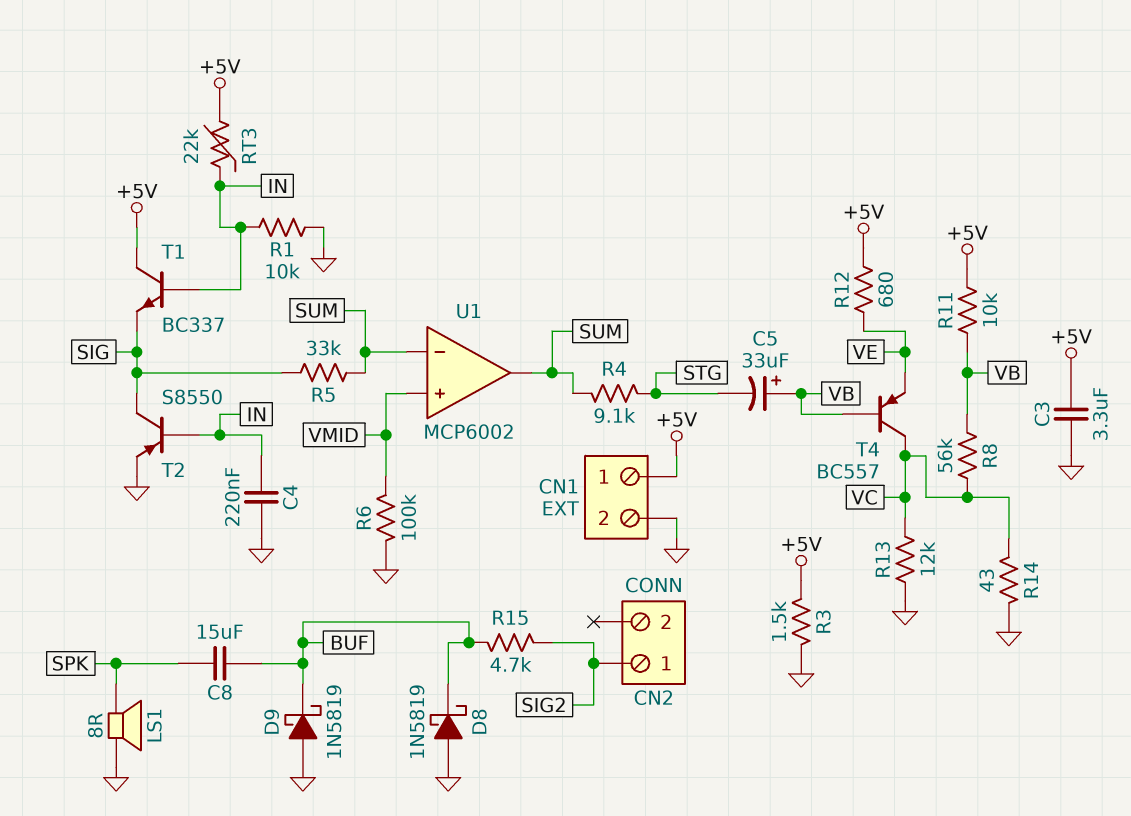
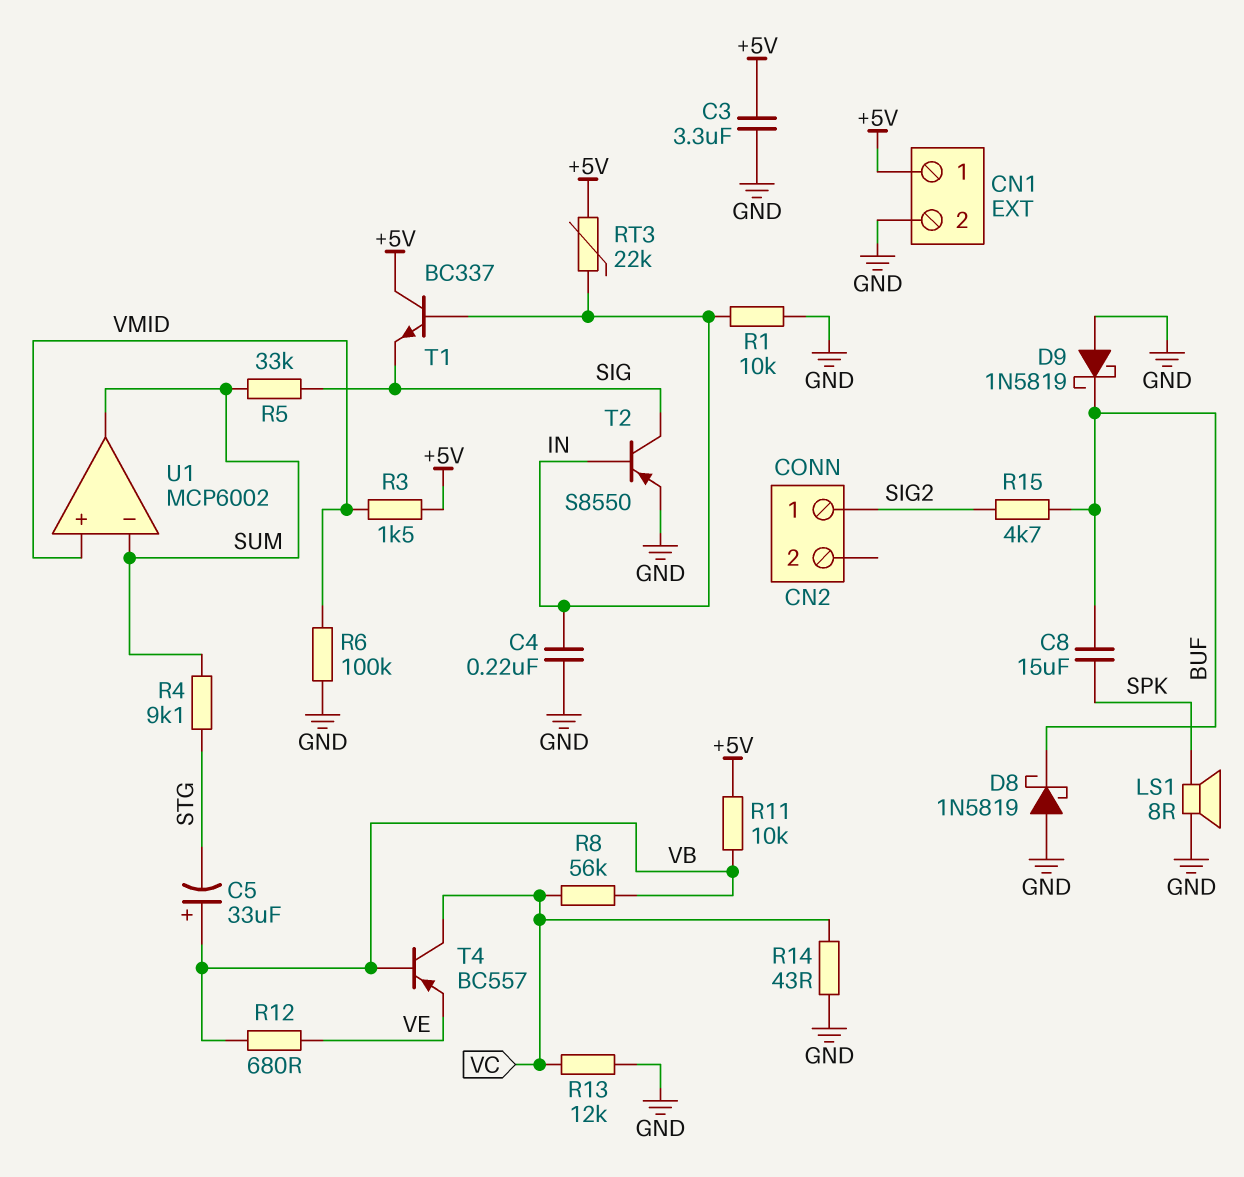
R3: 1.5k (+5V, GND) -> 1.5k (+5V, VMID)
R12: 680 (+5V, VE) -> 680 (VB, VE)

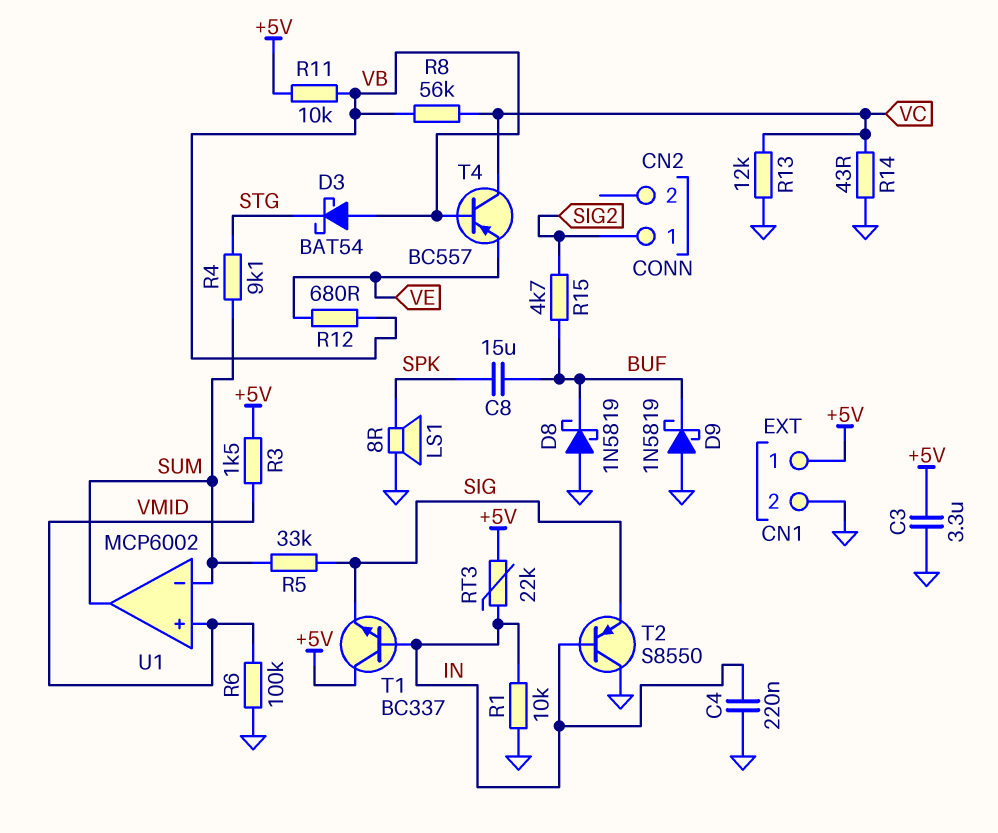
C5: 33uF (plus VB, minus STG) -> none
D3: none -> schottky BAT54 (A VB, K STG)
T2: PNP S8550 (B IN, C SIG, E GND) -> PNP S8550 (B IN, C GND, E SIG)

